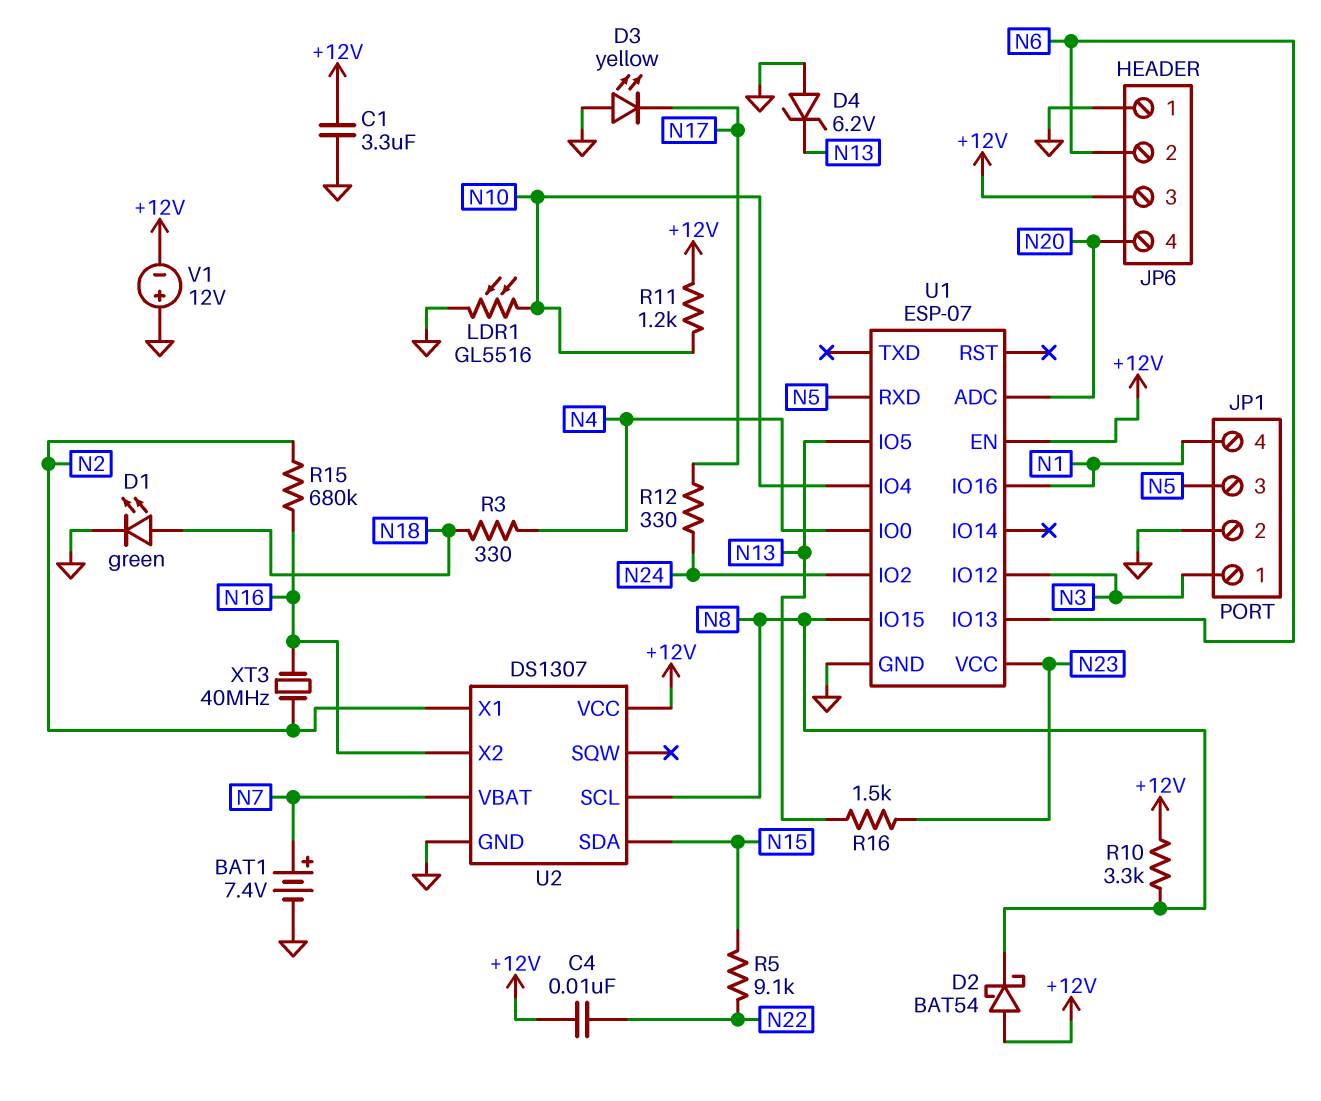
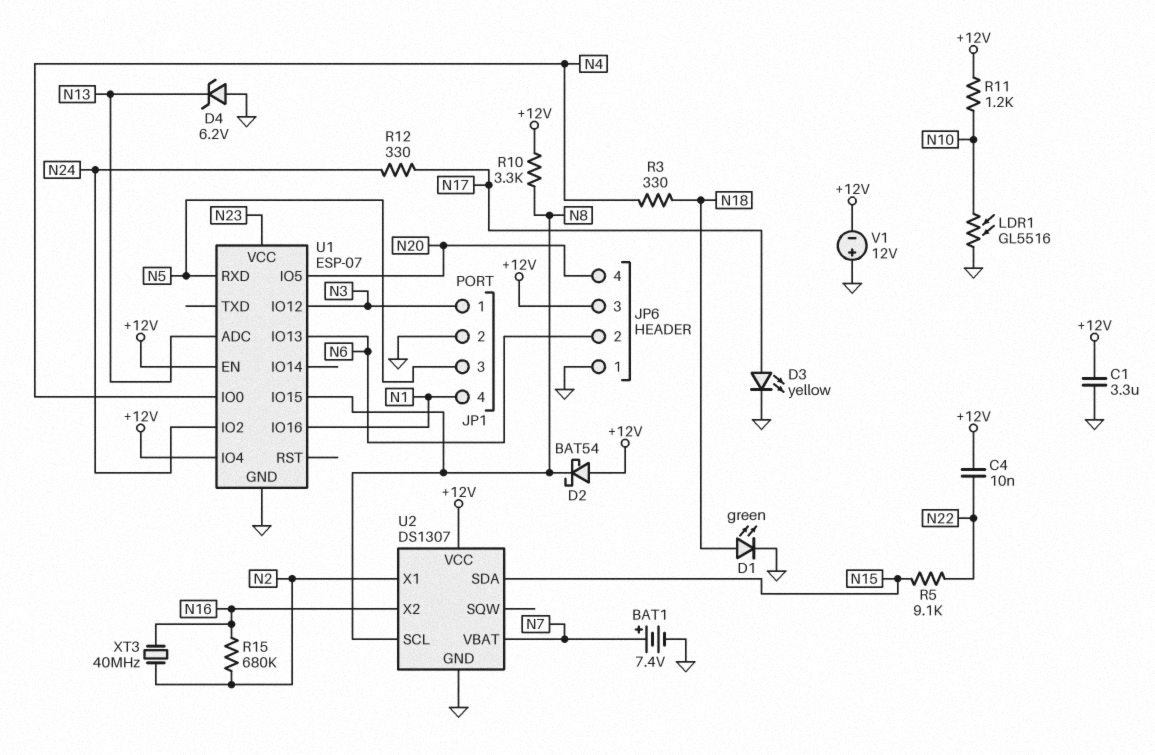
D3: LED yellow (A GND, K N17) -> LED yellow (A N17, K GND)
R16: 1.5k (N13, N23) -> none
U1 pin ADC: N20 -> N13
U1 pin IO4: N10 -> +12V
U1 pin IO5: N13 -> N20

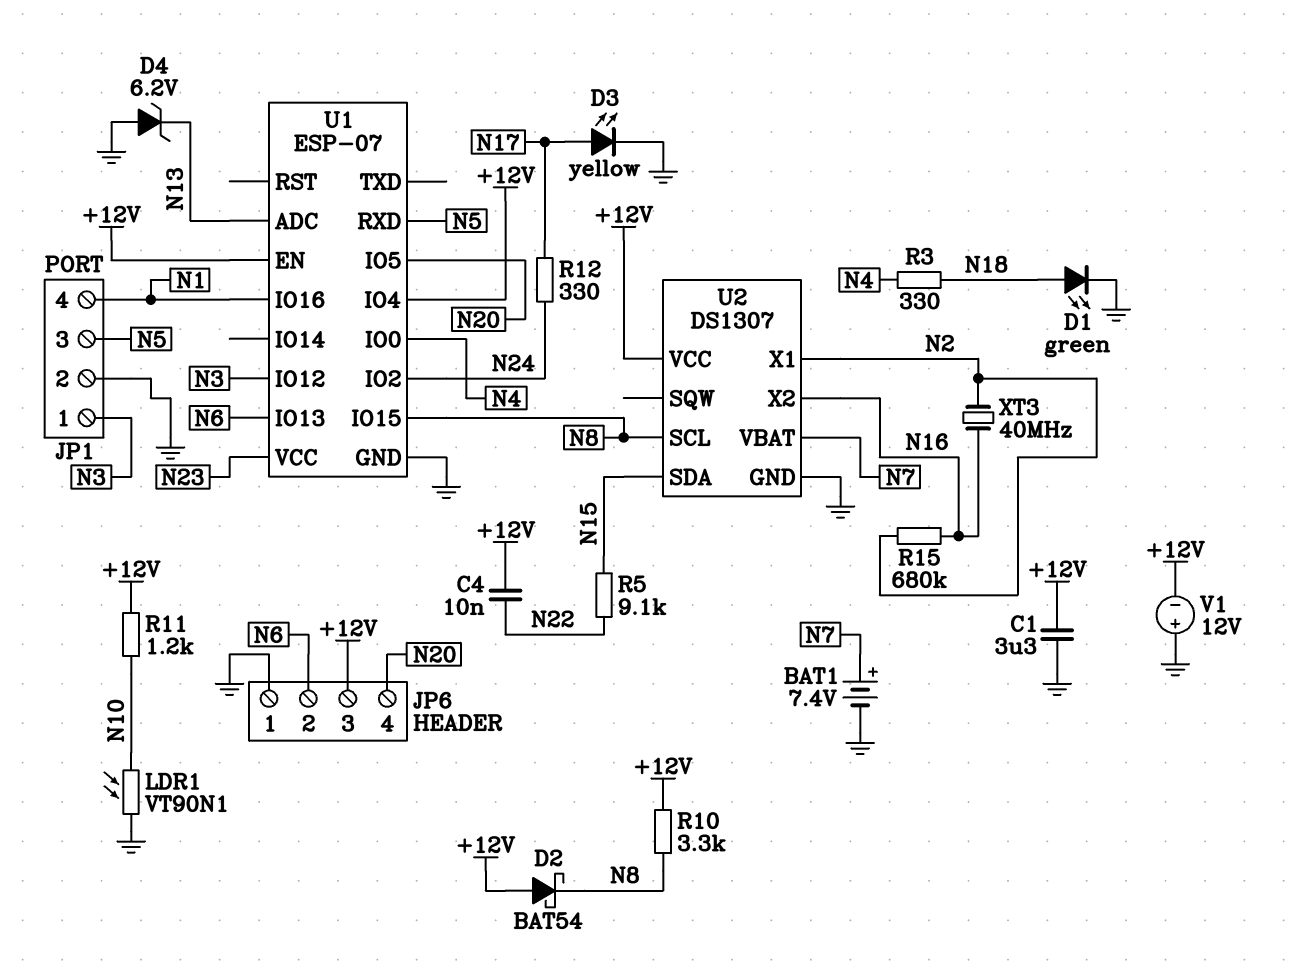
LDR1: GL5516 (GND, N10) -> VT90N1 (GND, N10)

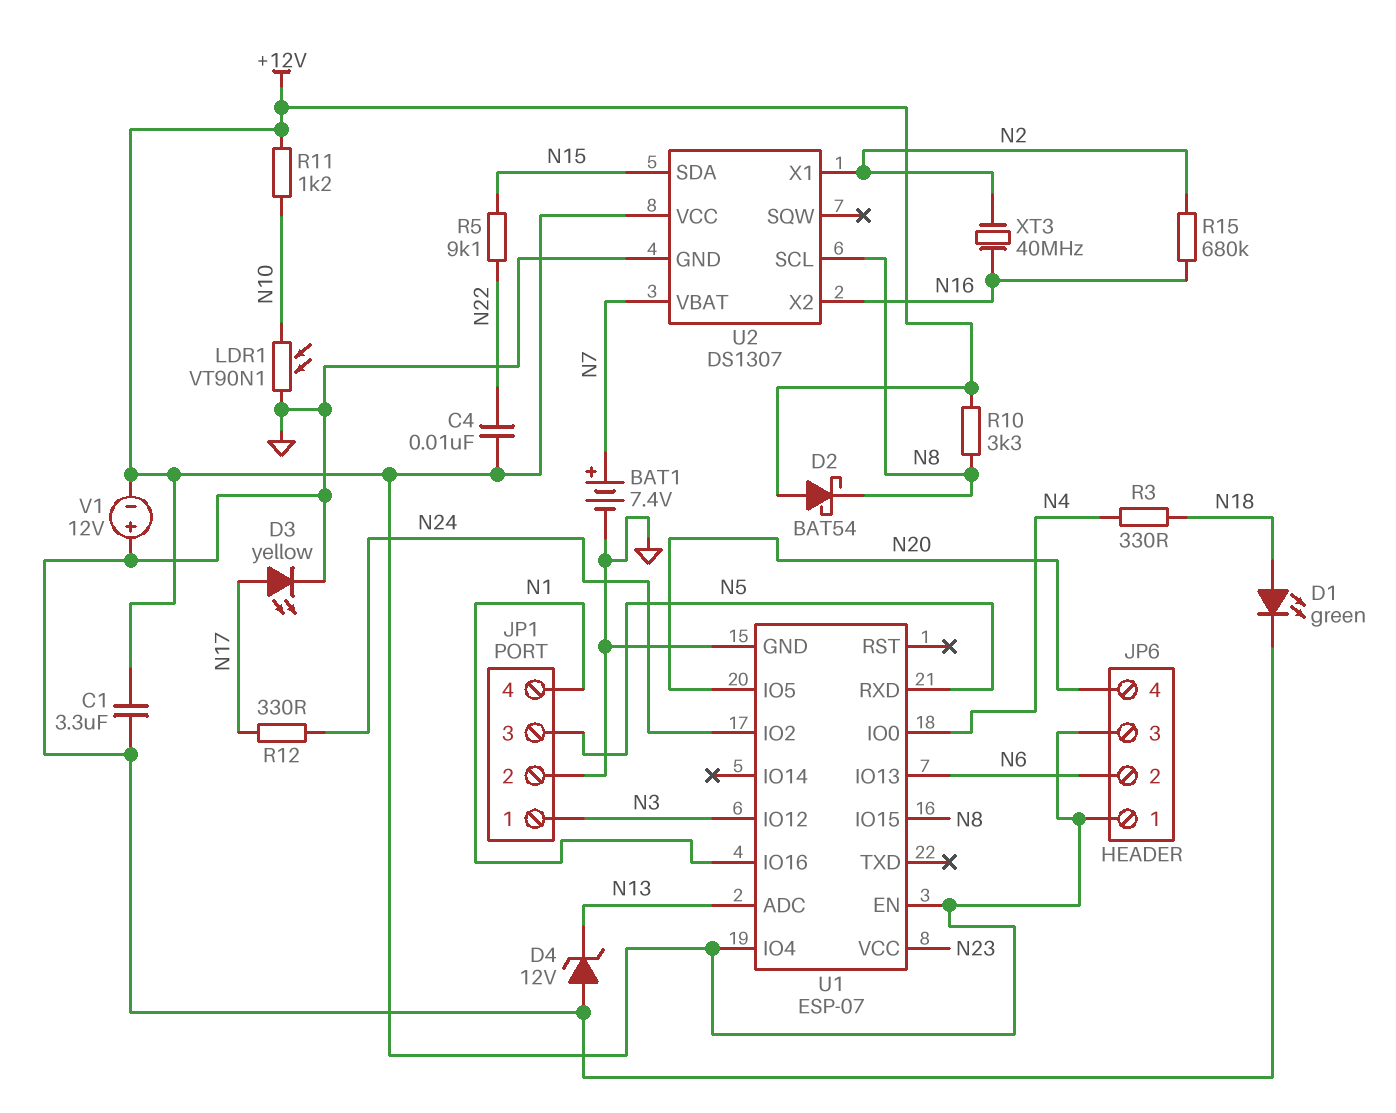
D4: zener 6.2V (A GND, K N13) -> zener 12V (A GND, K N13)
JP6 pin 1: GND -> +12V

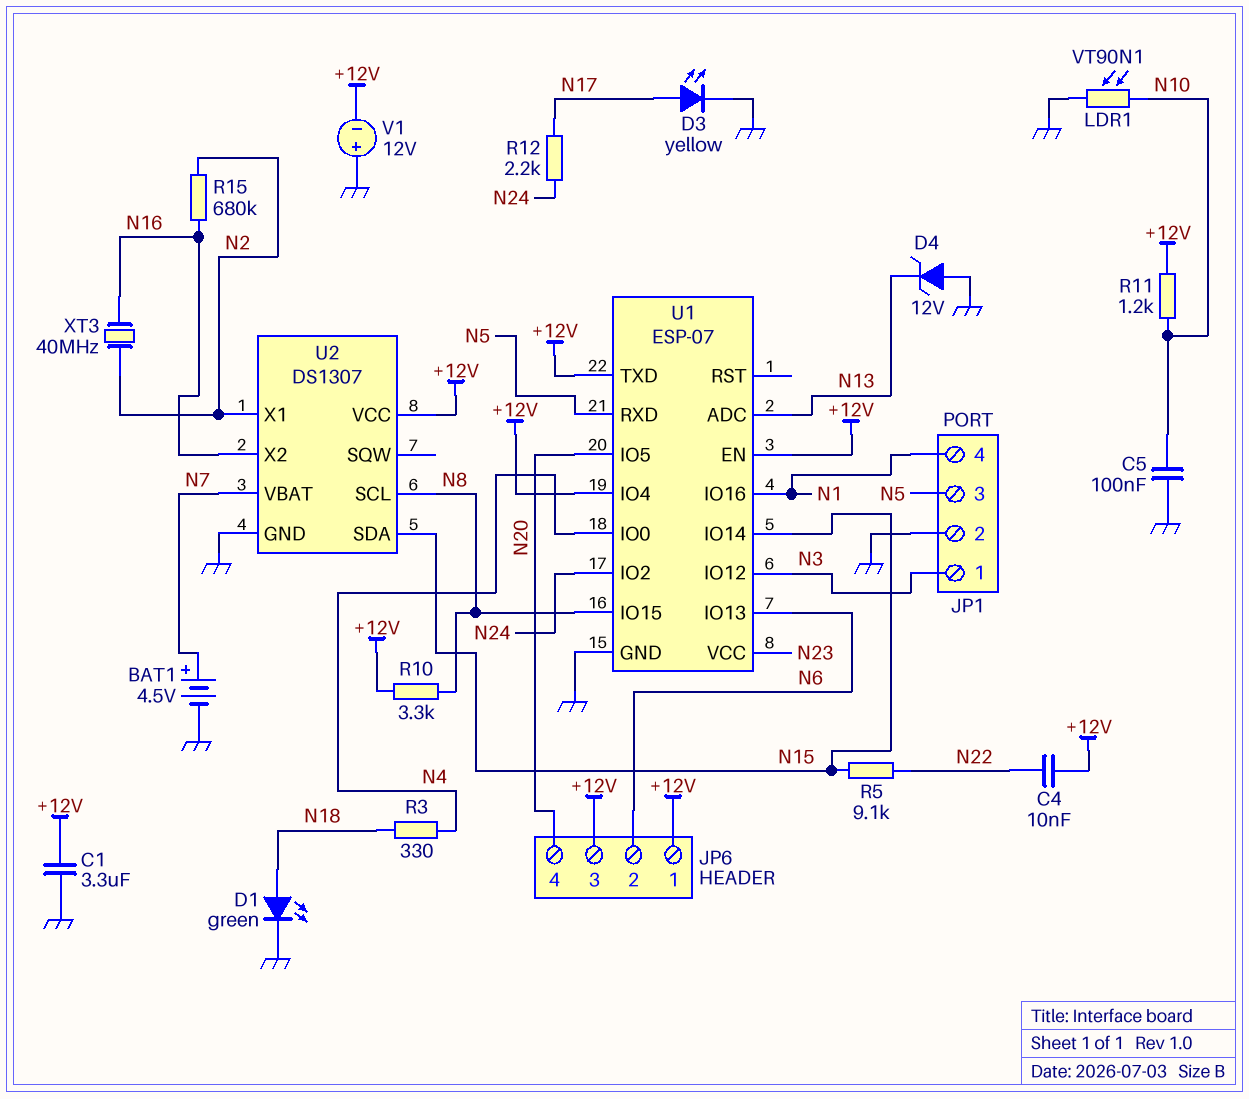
BAT1: 7.4V (plus N7, minus GND) -> 4.5V (plus N7, minus GND)
C5: none -> 100nF (GND, N10)
D2: schottky BAT54 (A +12V, K N8) -> none
R12: 330 (N17, N24) -> 2.2k (N17, N24)
U1 pin IO14: none -> N15
U1 pin TXD: none -> +12V

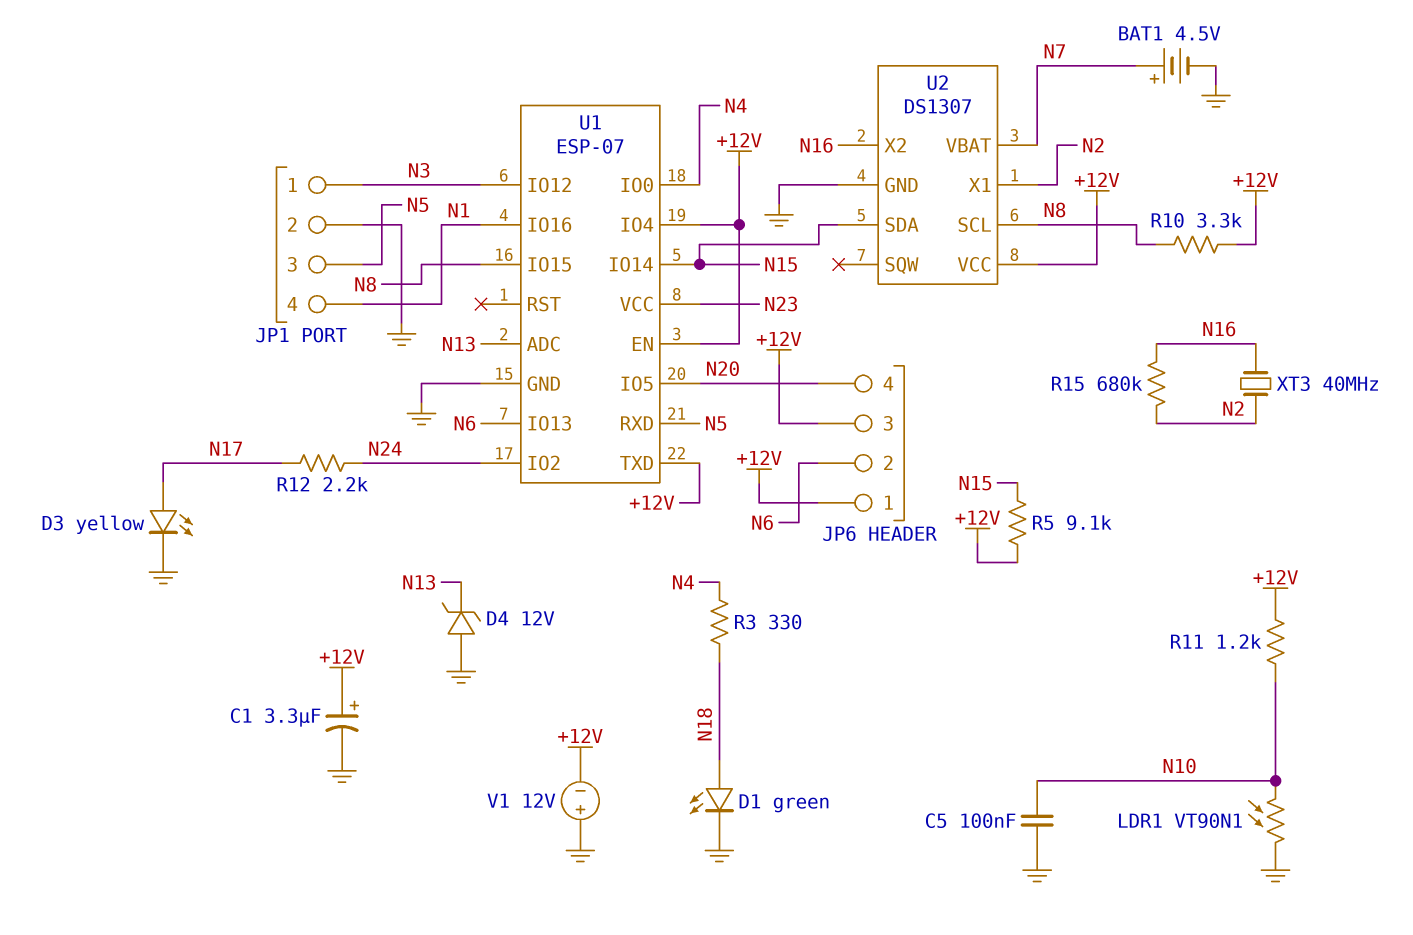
C1: 3.3uF (+12V, GND) -> 3.3uF (plus +12V, minus GND)
C4: 10nF (+12V, N22) -> none
R5: 9.1k (N15, N22) -> 9.1k (+12V, N15)

